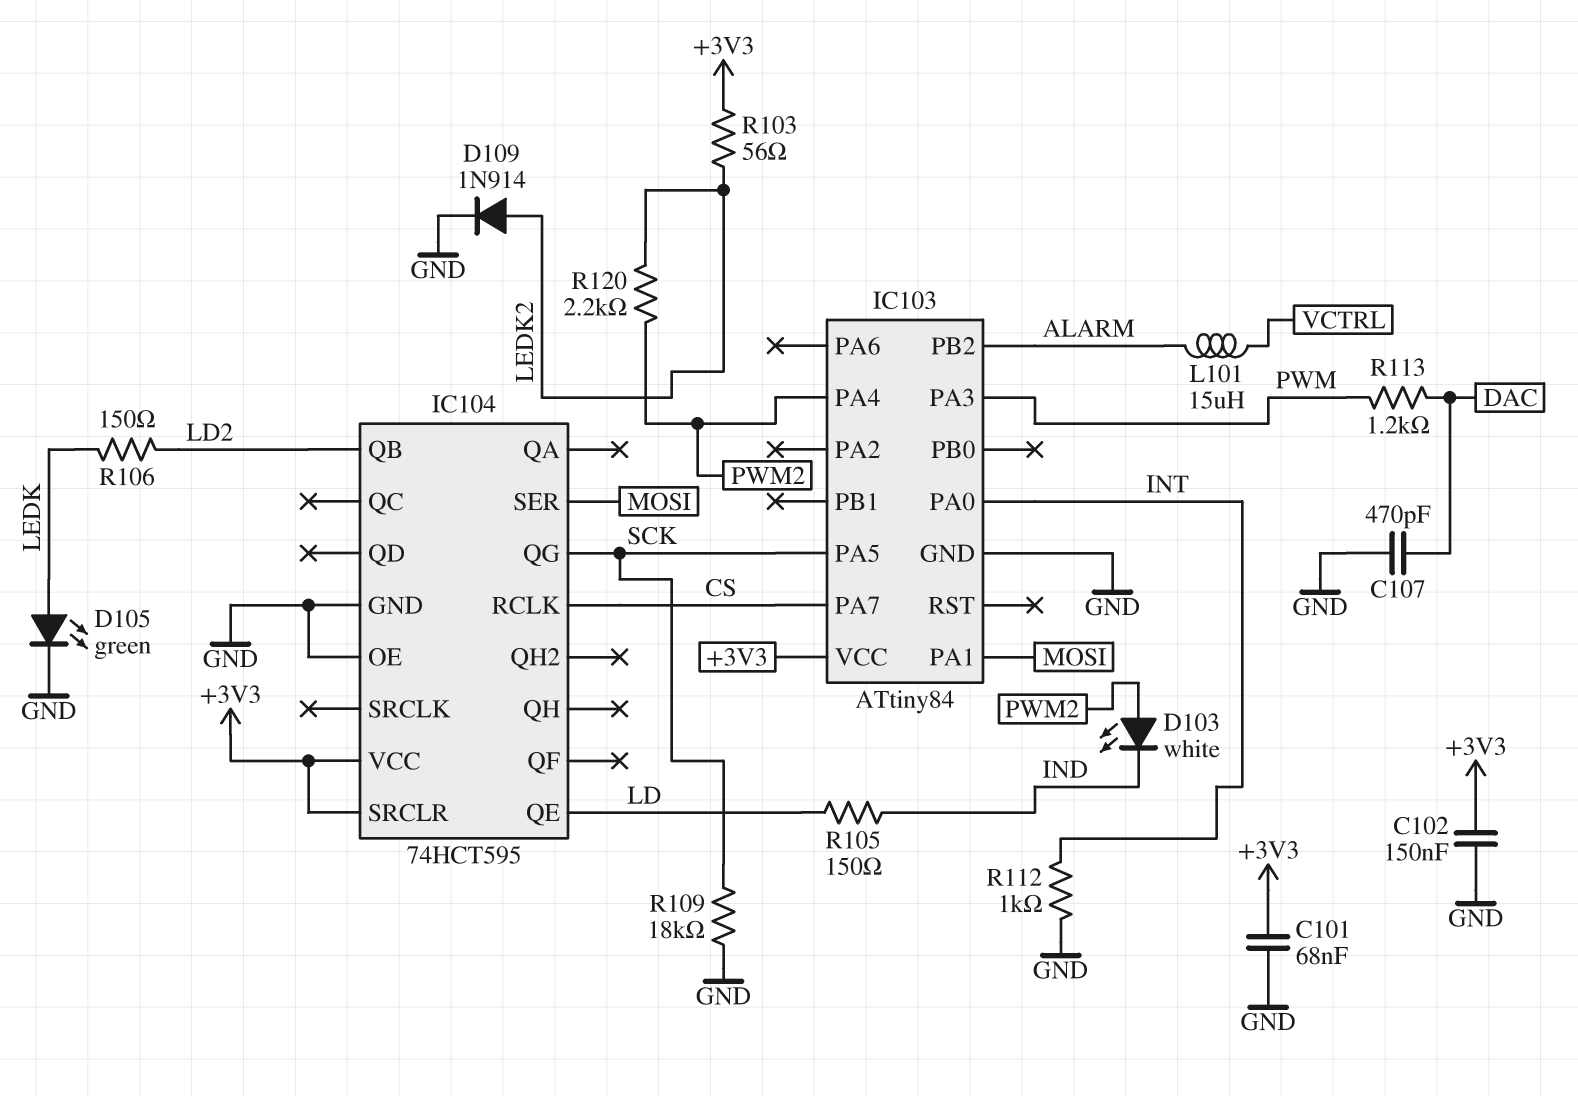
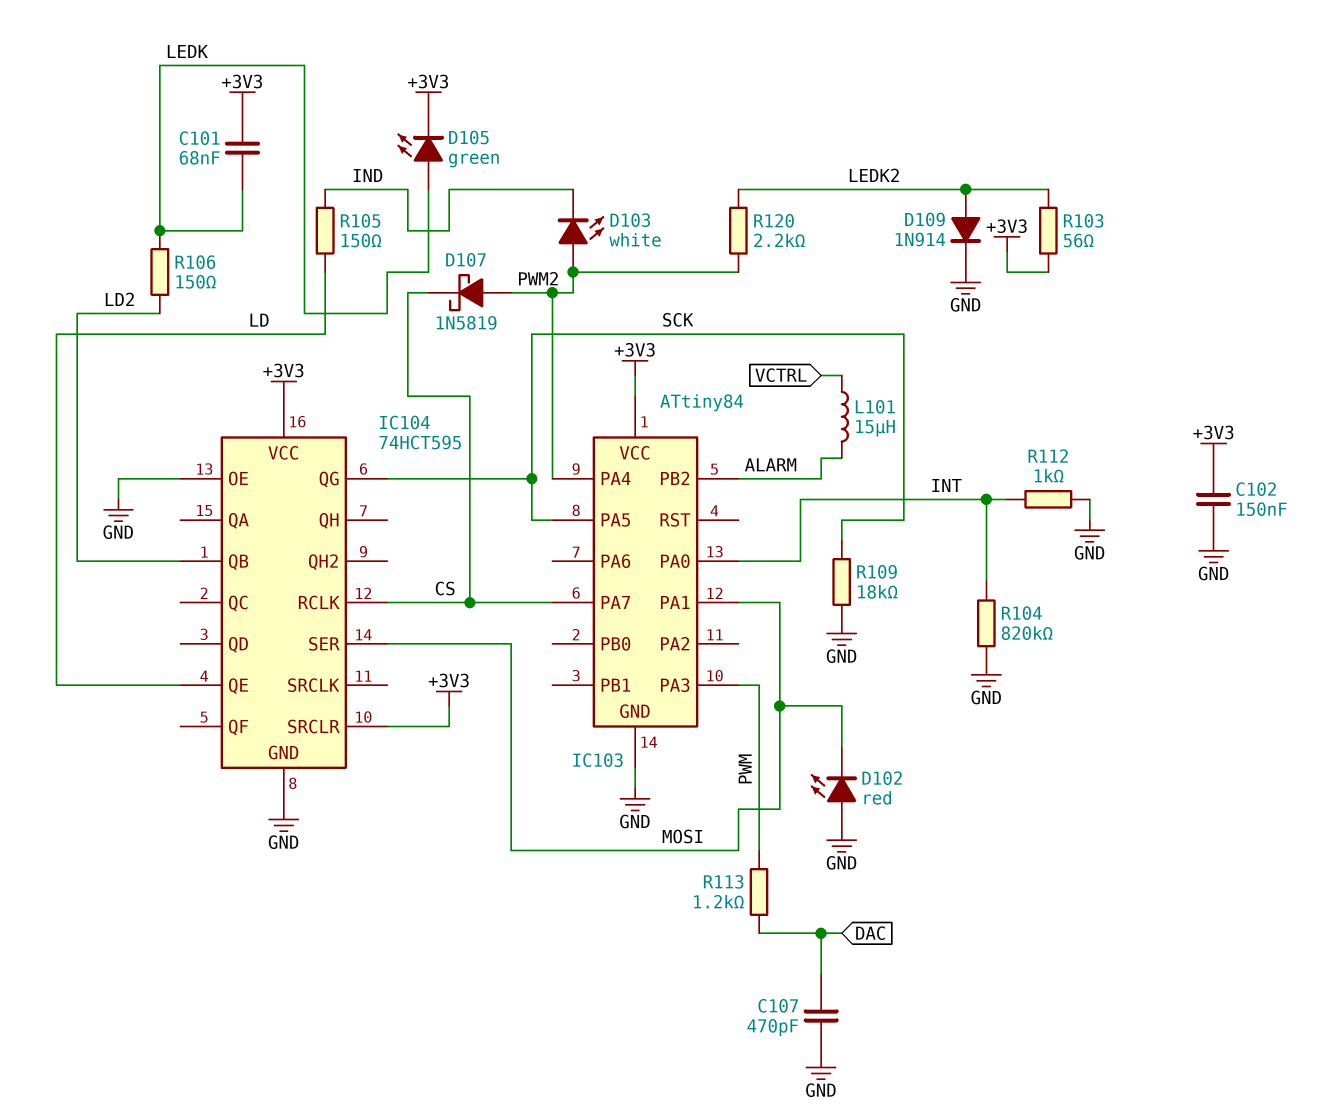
C101: 68nF (+3V3, GND) -> 68nF (+3V3, LEDK)
D102: none -> LED red (A GND, K MOSI)
D105: LED green (A LEDK, K GND) -> LED green (A LEDK, K +3V3)
D107: none -> schottky 1N5819 (A PWM2, K CS)
R104: none -> 820k (GND, INT)

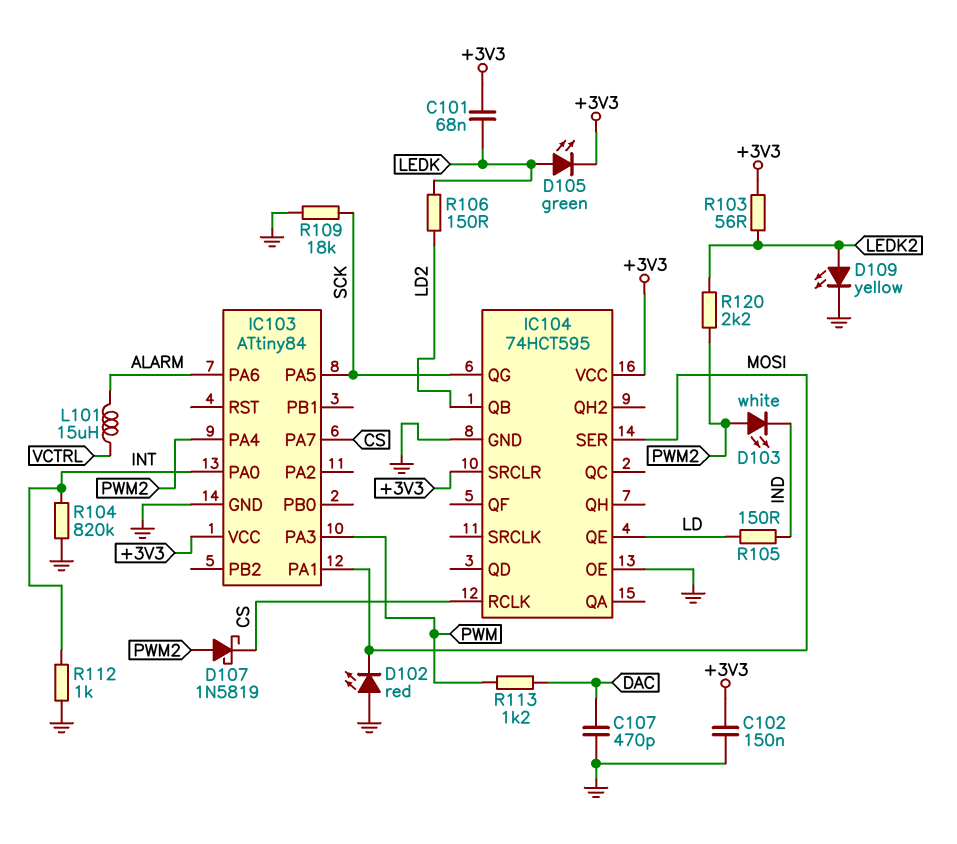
D109: diode 1N914 (A LEDK2, K GND) -> LED yellow (A LEDK2, K GND)
IC103 pin PA6: none -> ALARM
IC103 pin PB2: ALARM -> none

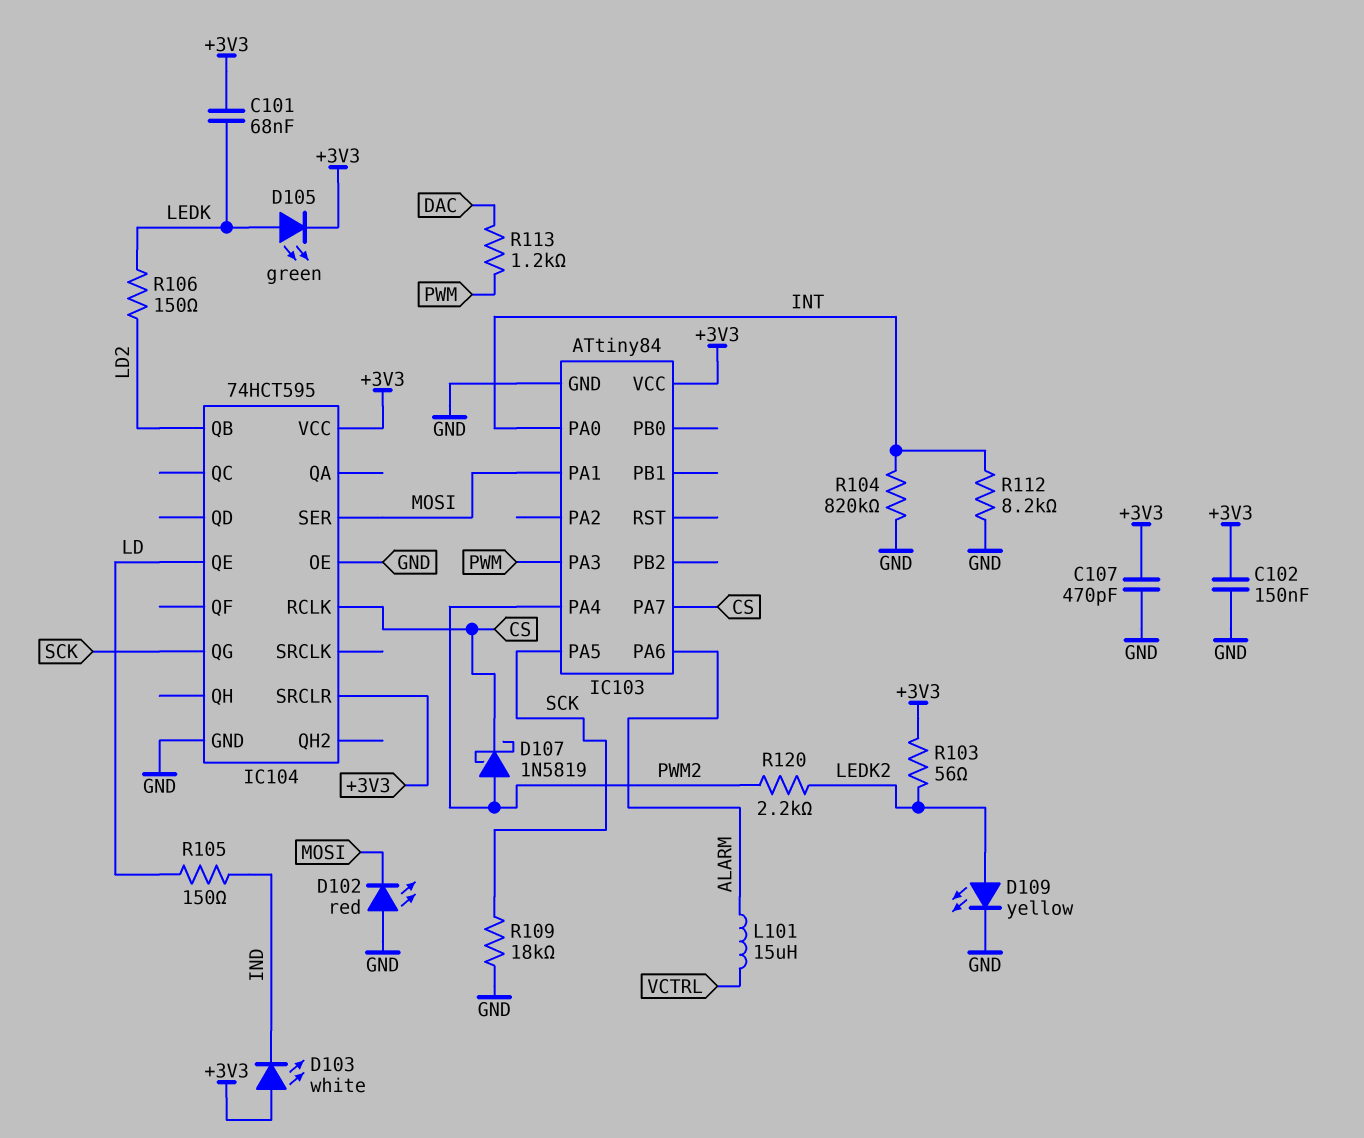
C107: 470pF (DAC, GND) -> 470pF (+3V3, GND)
D103: LED white (A PWM2, K IND) -> LED white (A +3V3, K IND)
R112: 1k (GND, INT) -> 8.2k (GND, INT)

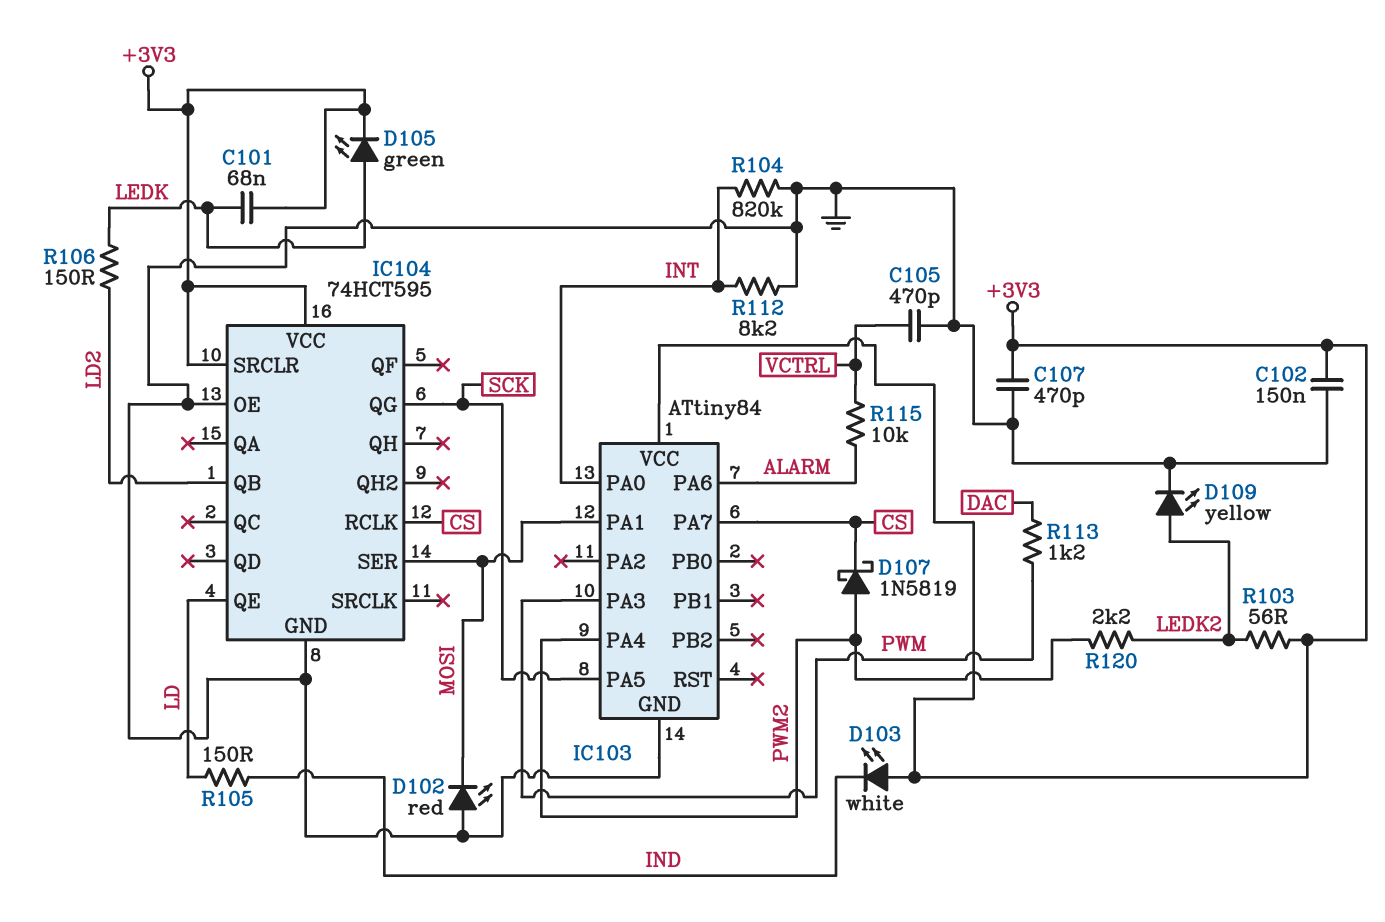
C105: none -> 470pF (GND, VCTRL)
L101: 15uH (ALARM, VCTRL) -> none
R109: 18k (GND, SCK) -> none
R115: none -> 10k (ALARM, VCTRL)

